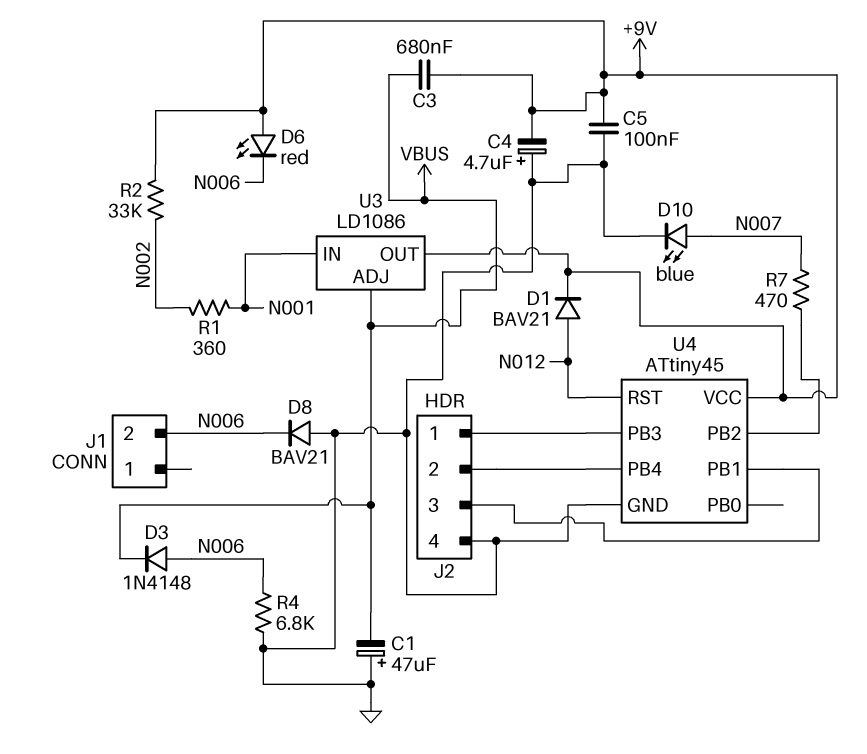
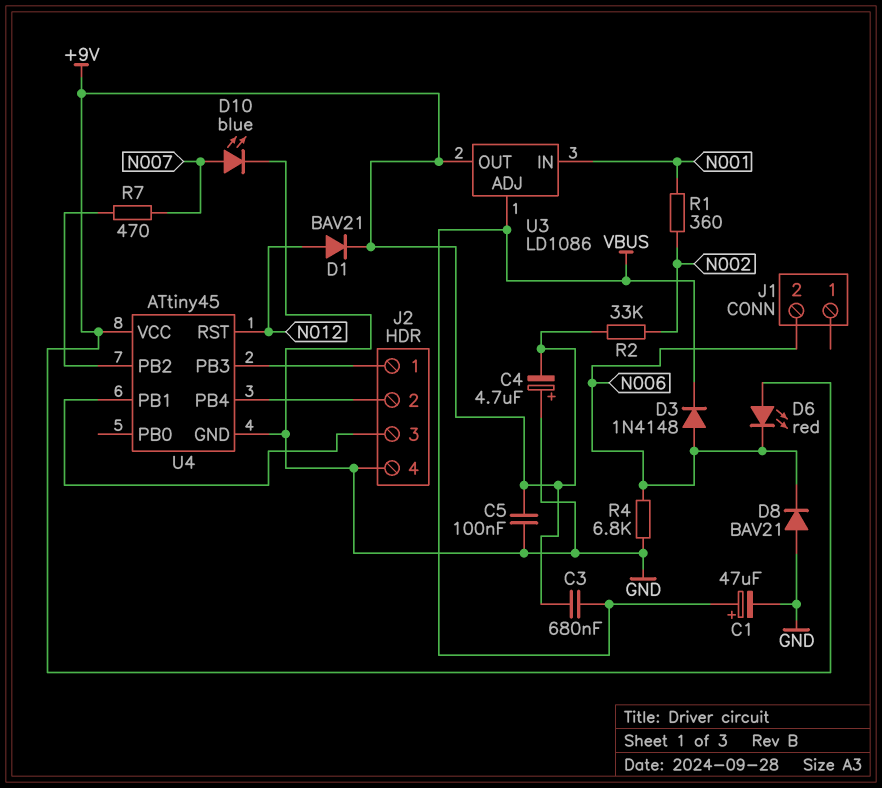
C1: 47uF (plus GND, minus VBUS) -> 47uF (plus VBUS, minus GND)

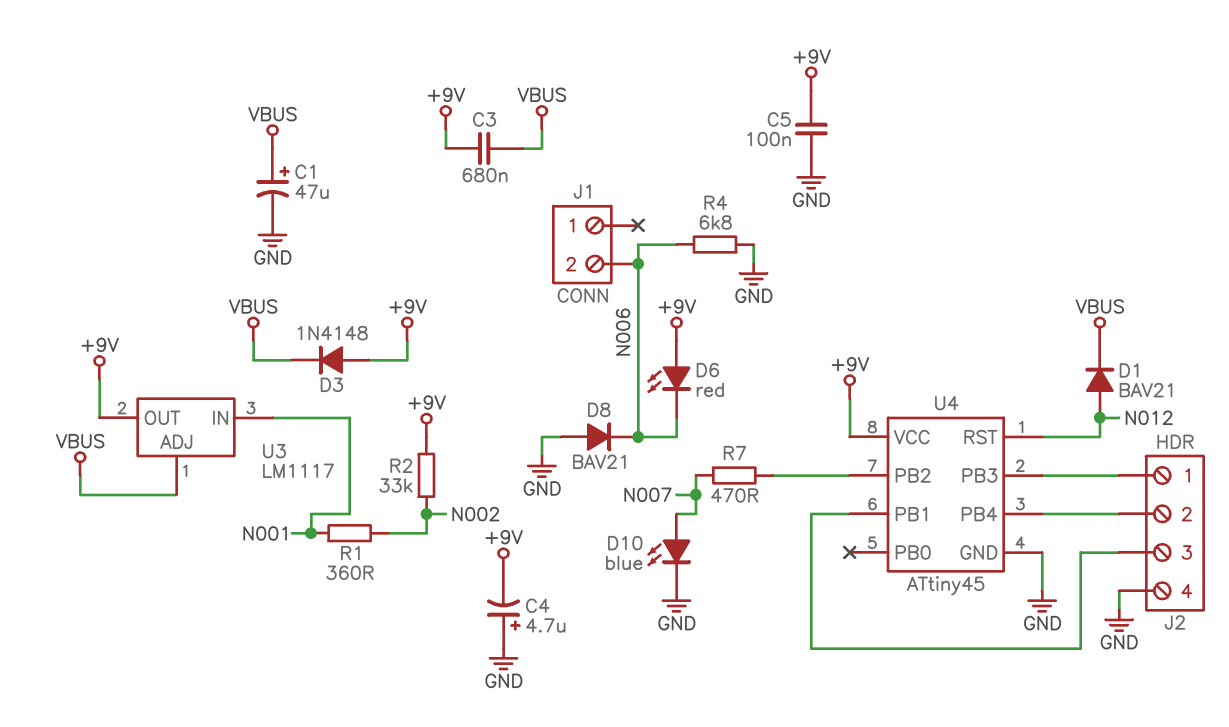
D1: diode BAV21 (A N012, K +9V) -> diode BAV21 (A N012, K VBUS)
D3: diode 1N4148 (A N006, K VBUS) -> diode 1N4148 (A +9V, K VBUS)
U3: LD1086 -> LM1117

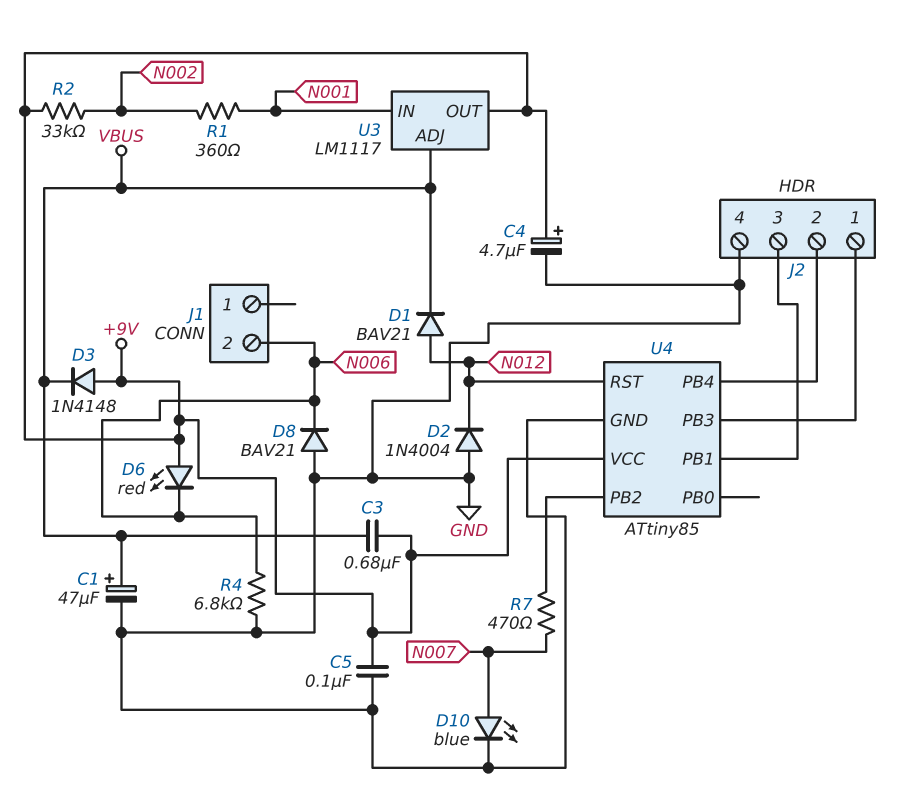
C4: 4.7uF (plus GND, minus +9V) -> 4.7uF (plus +9V, minus GND)
D2: none -> diode 1N4004 (A GND, K N012)
U4: ATtiny45 -> ATtiny85

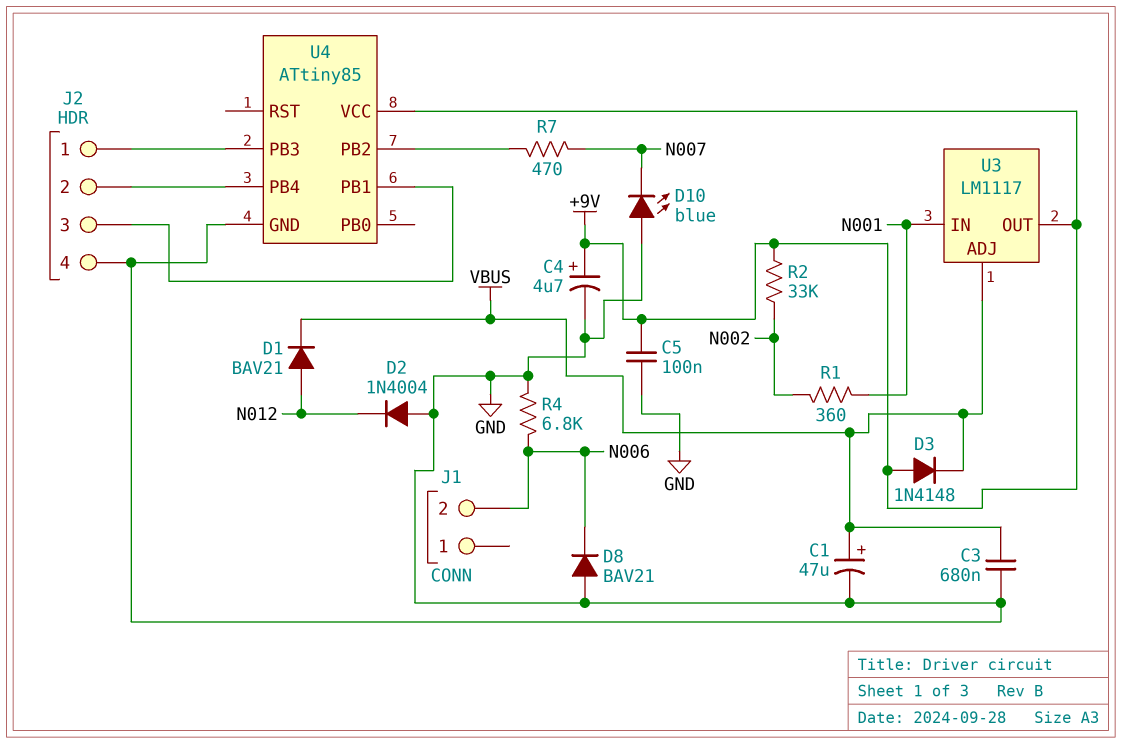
C3: 680nF (+9V, VBUS) -> 680nF (GND, VBUS)
D6: LED red (A +9V, K N006) -> none
D10: LED blue (A N007, K GND) -> LED blue (A GND, K N007)
U4 pin RST: N012 -> none

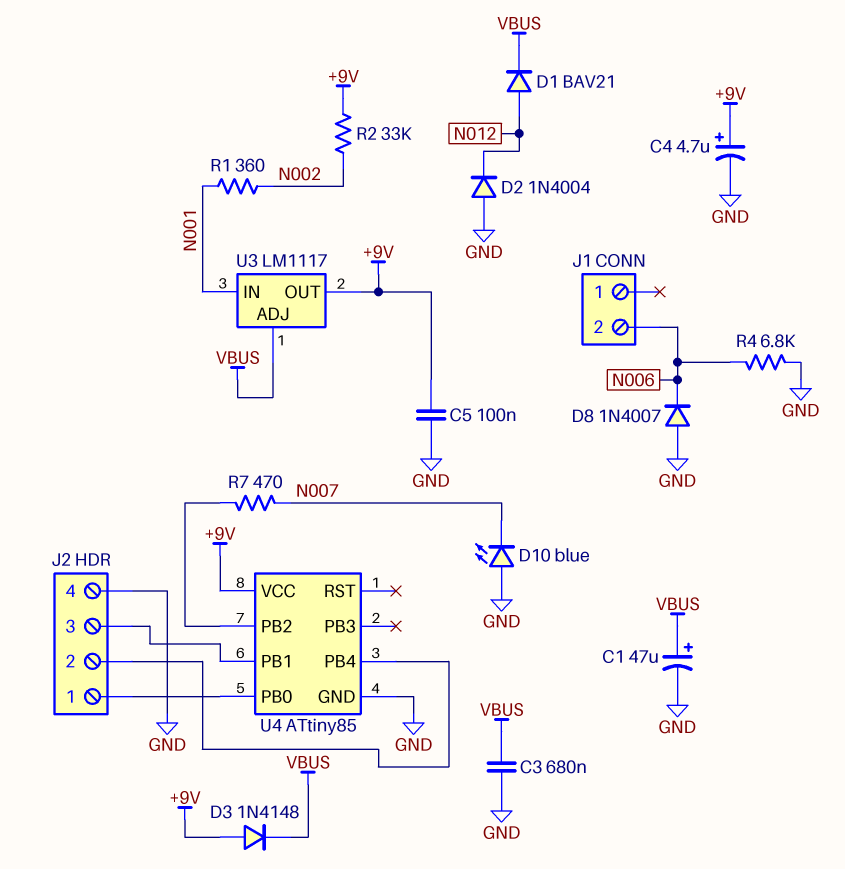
D8: diode BAV21 (A GND, K N006) -> diode 1N4007 (A GND, K N006)
U4 pin PB0: none -> J2/1
U4 pin PB3: J2/1 -> none

